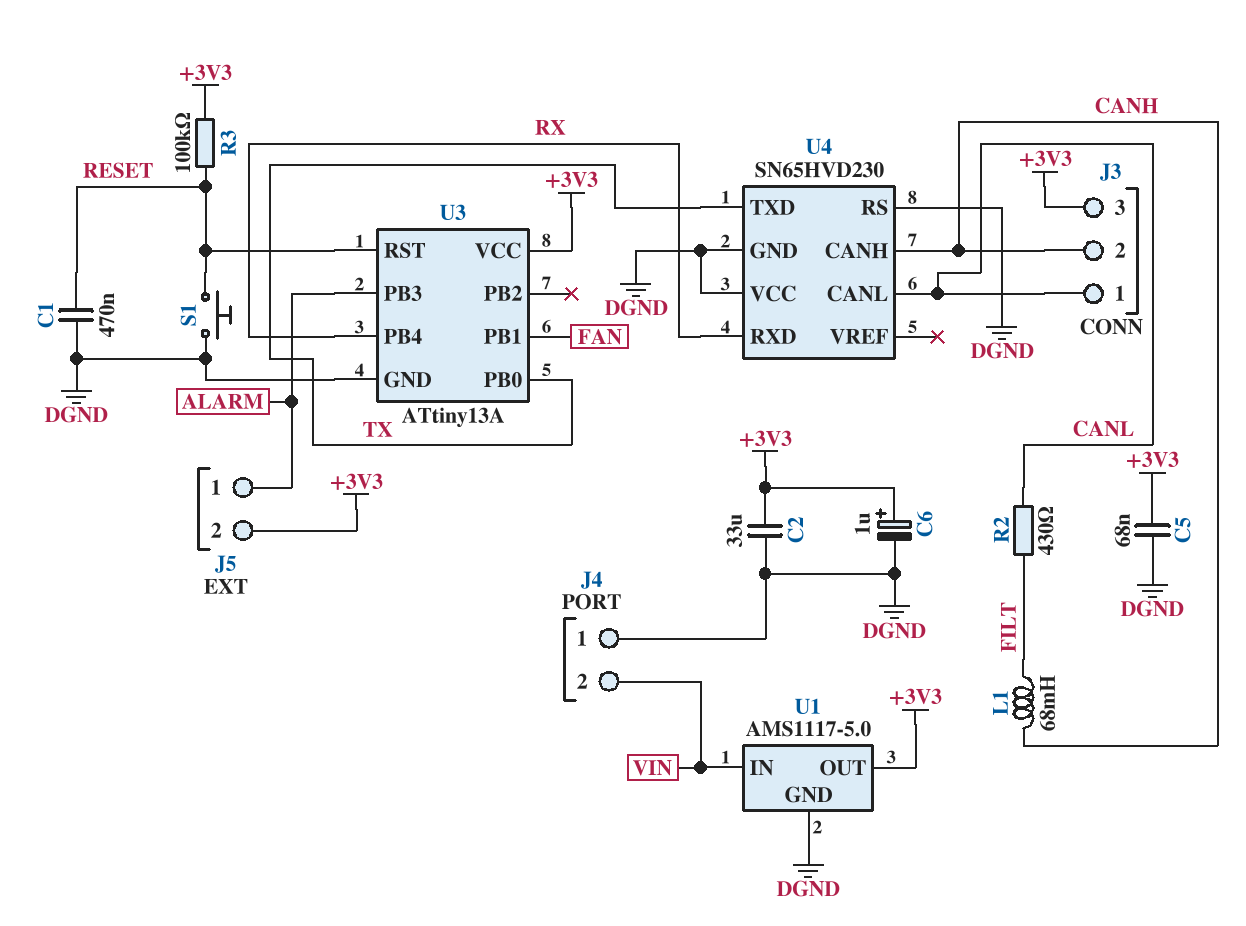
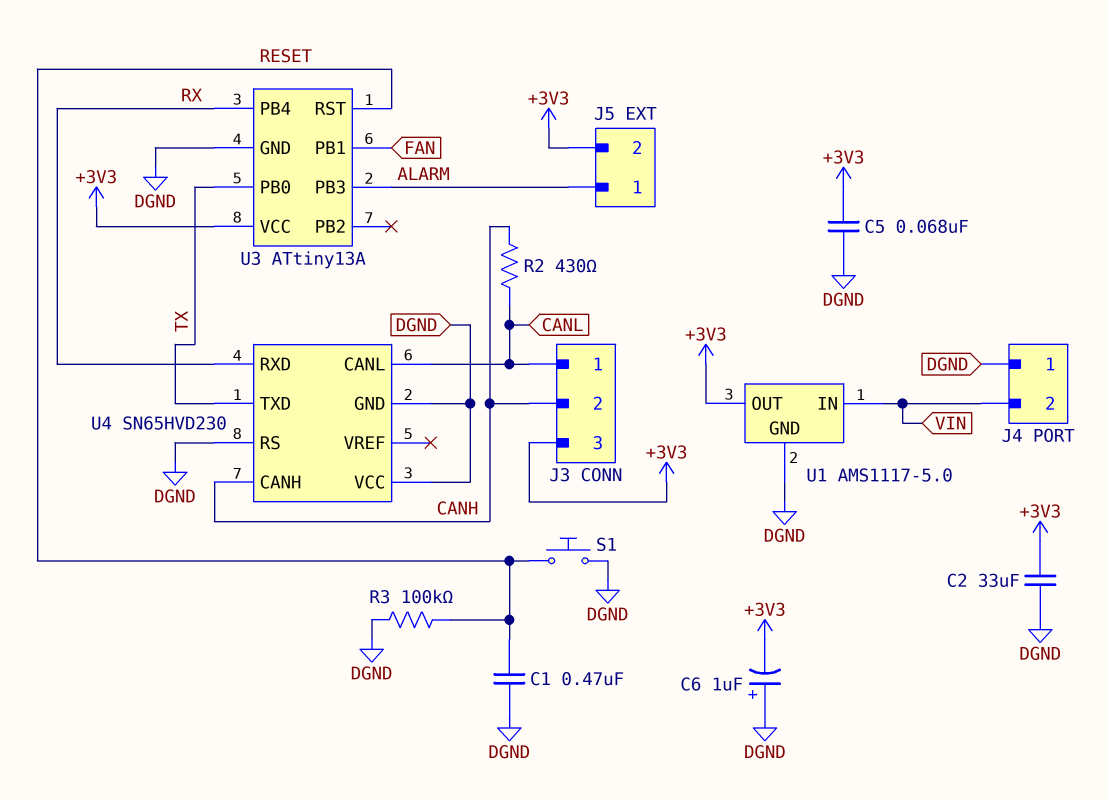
C6: 1uF (plus +3V3, minus DGND) -> 1uF (plus DGND, minus +3V3)
L1: 68mH (CANH, FILT) -> none
R2: 430 (CANL, FILT) -> 430 (CANH, CANL)
R3: 100k (+3V3, RESET) -> 100k (DGND, RESET)

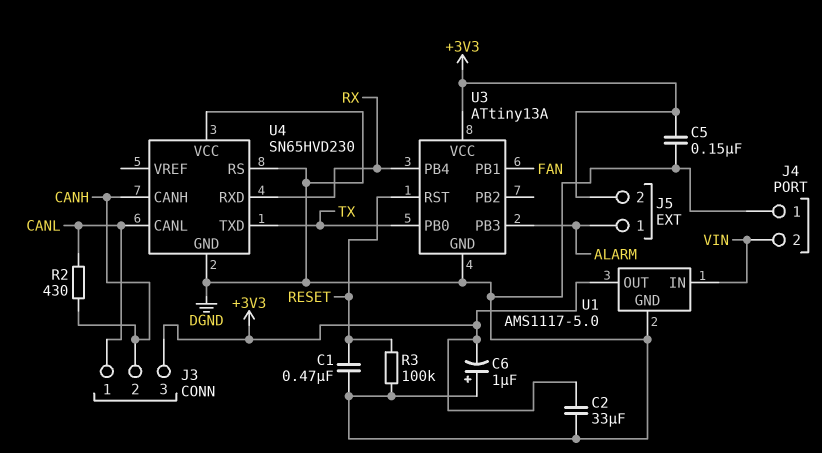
C5: 68nF (+3V3, DGND) -> 150nF (+3V3, DGND)
S1: button (DGND, RESET) -> none

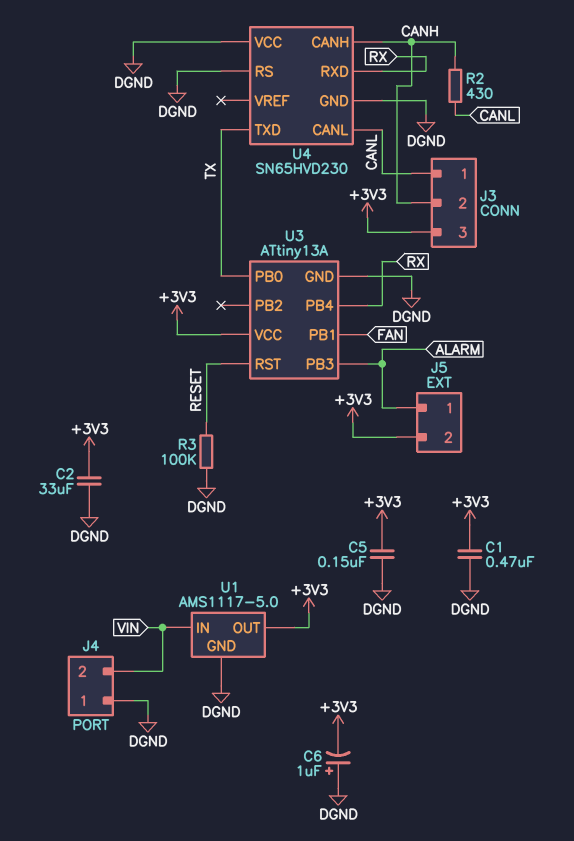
C1: 470nF (DGND, RESET) -> 470nF (+3V3, DGND)

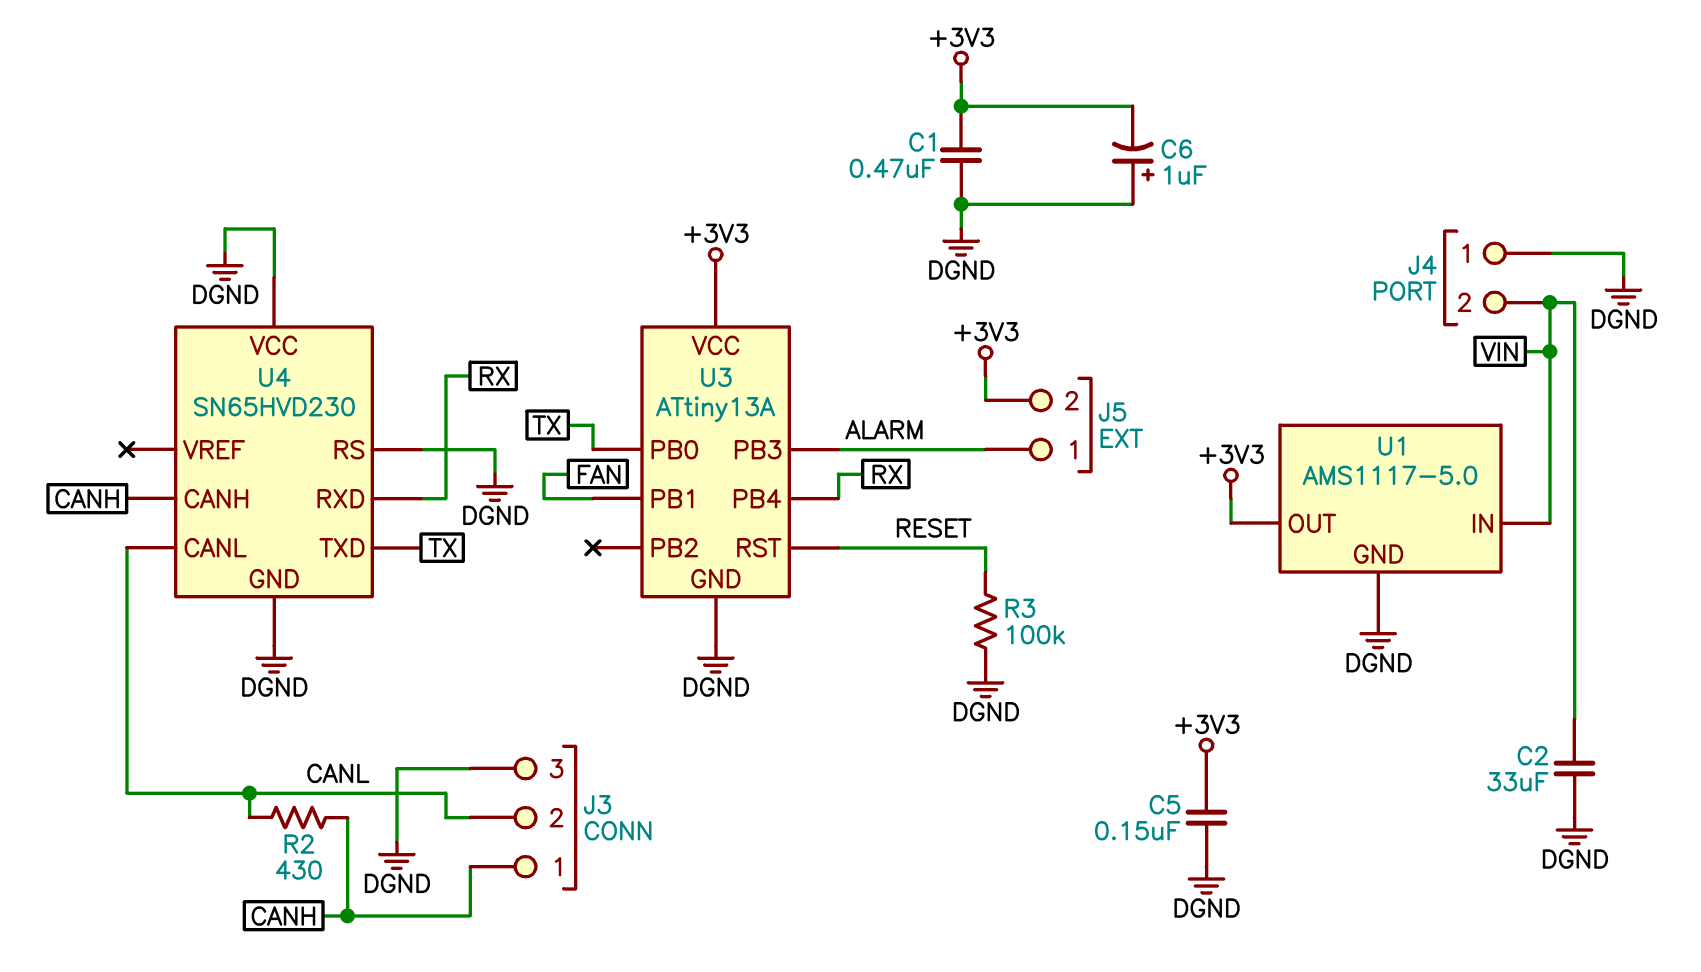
C2: 33uF (+3V3, DGND) -> 33uF (DGND, VIN)
J3 pin 1: CANL -> CANH
J3 pin 2: CANH -> CANL
J3 pin 3: +3V3 -> DGND

